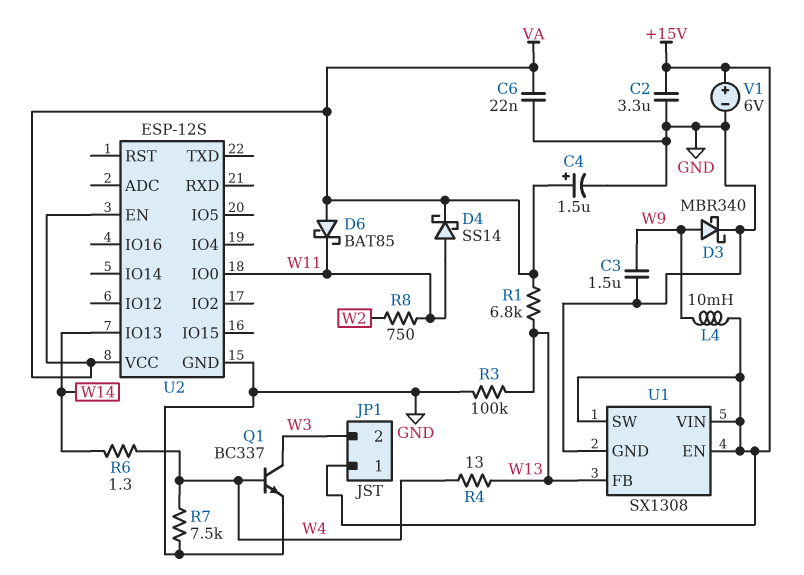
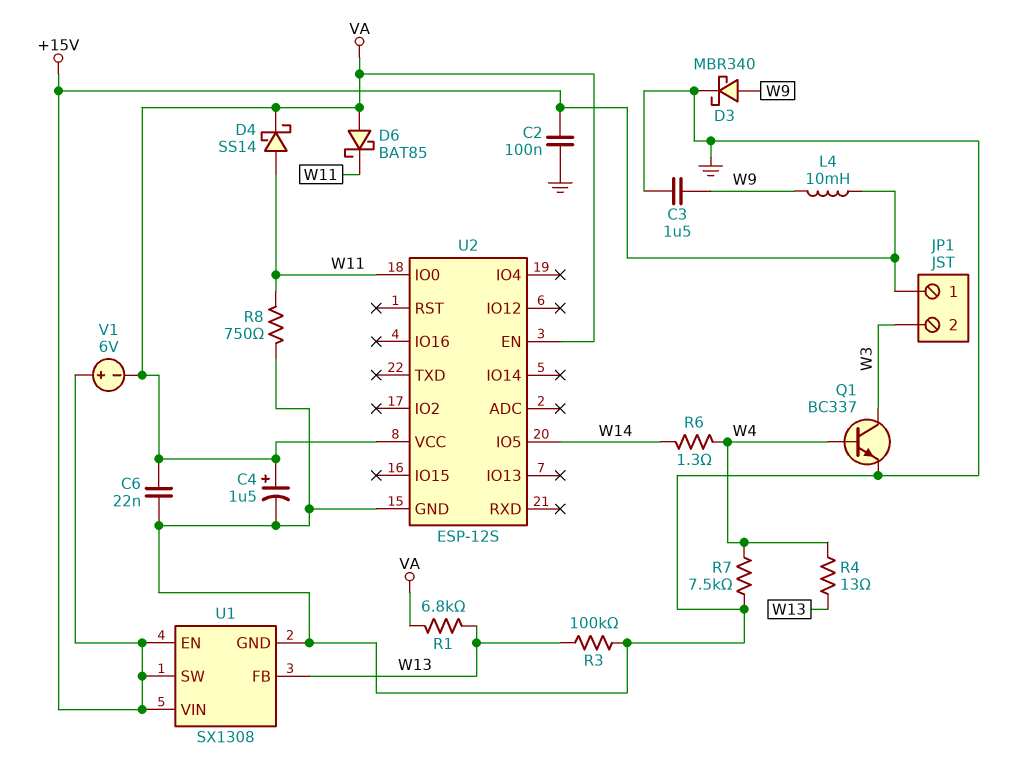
C2: 3.3uF (+15V, GND) -> 100nF (+15V, GND)
R8: 750 (W2, W11) -> 750 (GND, W11)
U2 pin IO5: none -> W14
U2 pin IO13: W14 -> none
V1: 6V (plus +15V, minus GND) -> 6V (plus +15V, minus VA)

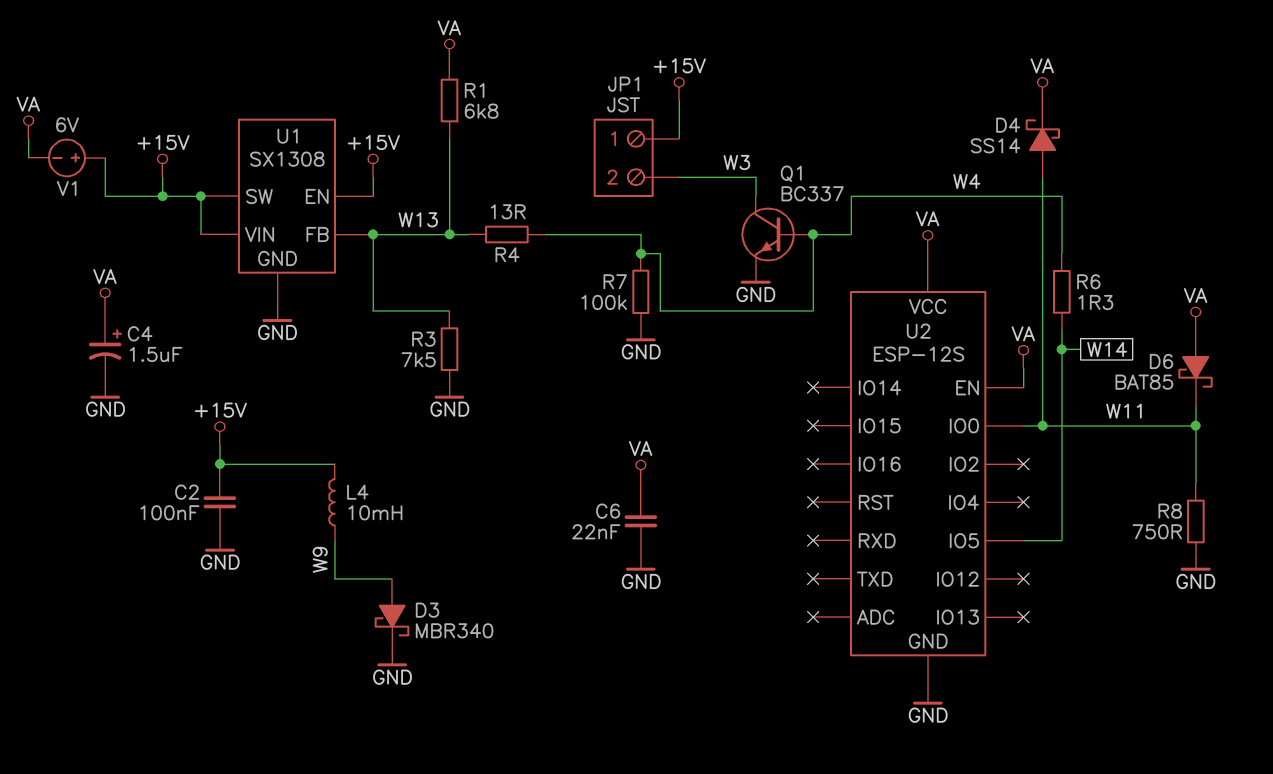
C3: 1.5uF (GND, W9) -> none
R3: 100k (GND, W13) -> 7.5k (GND, W13)
R7: 7.5k (GND, W4) -> 100k (GND, W4)

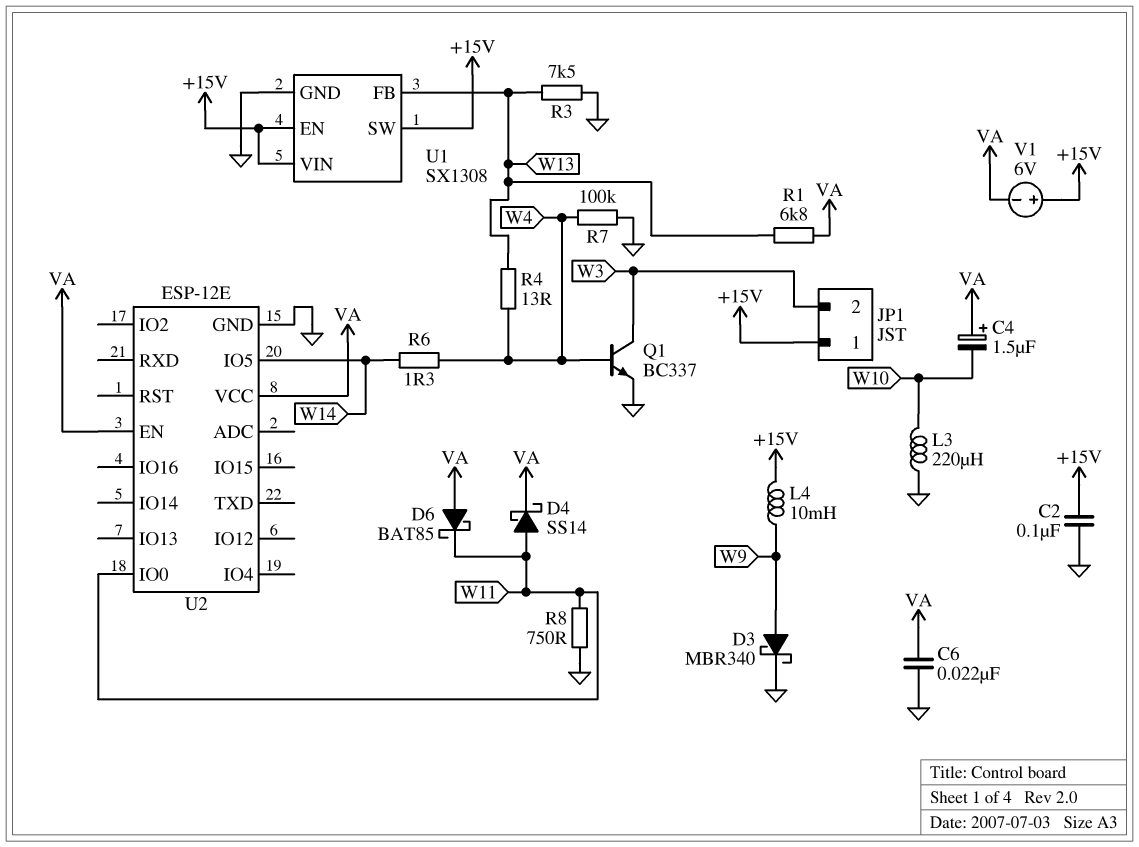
C4: 1.5uF (plus VA, minus GND) -> 1.5uF (plus VA, minus W10)
L3: none -> 220uH (GND, W10)
U2: ESP-12S -> ESP-12E

